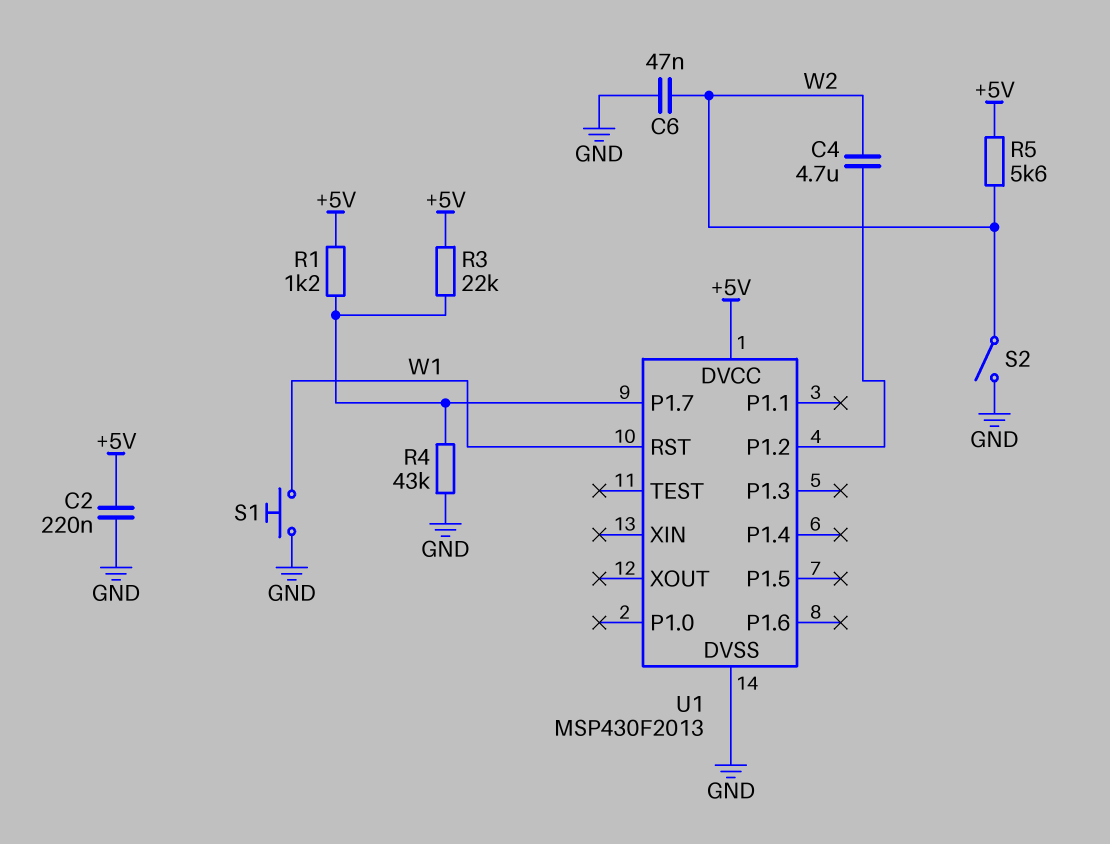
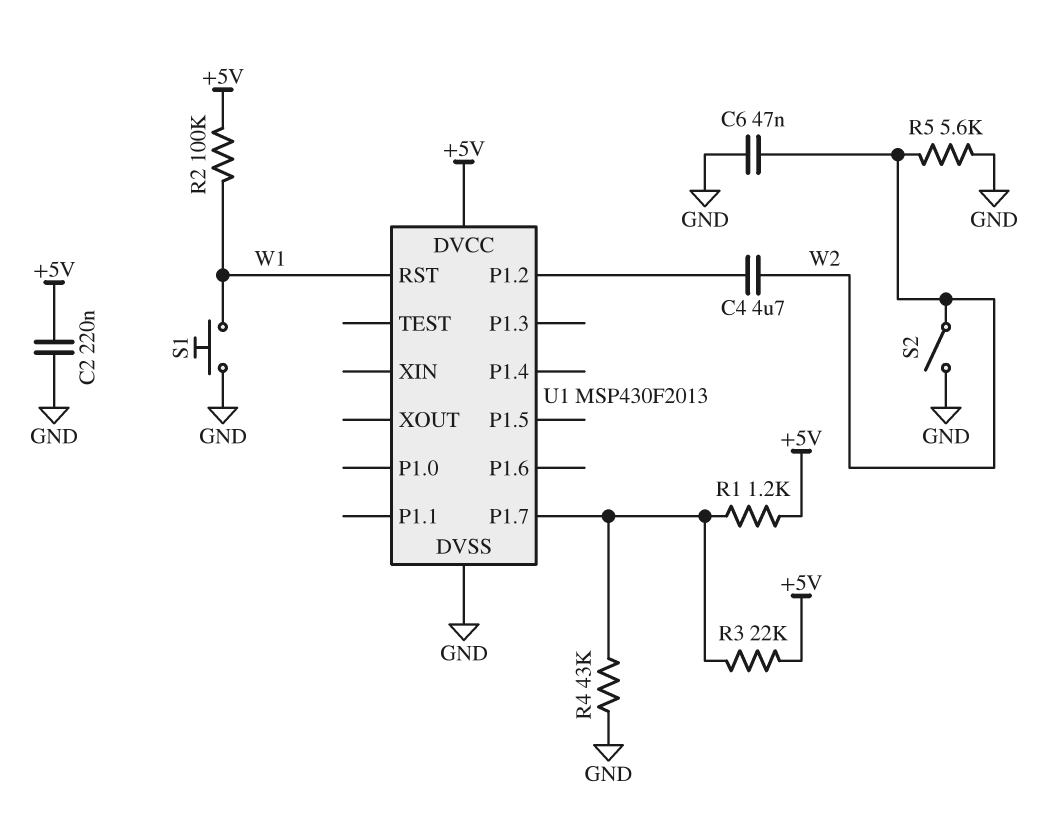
R2: none -> 100k (+5V, W1)
R5: 5.6k (+5V, W2) -> 5.6k (GND, W2)

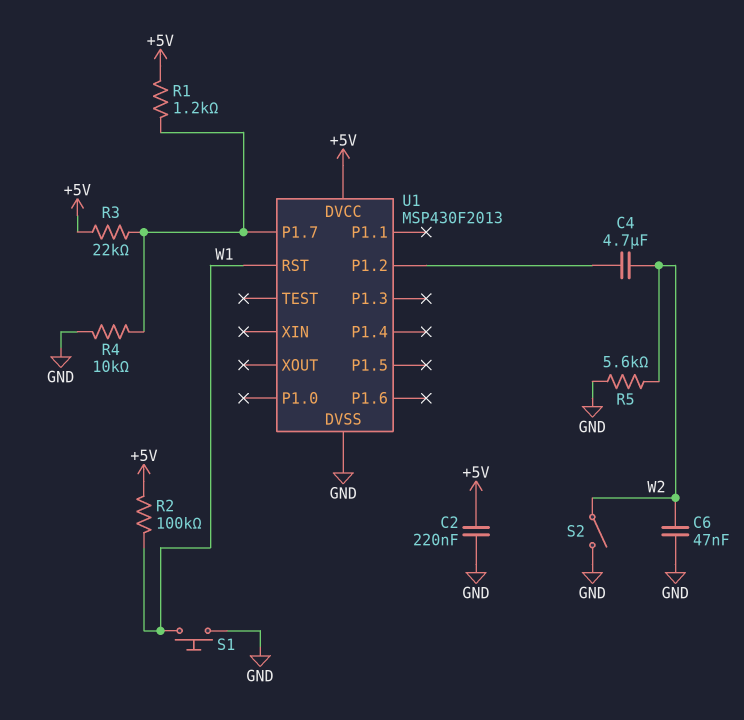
R4: 43k (GND, U1/P1.7) -> 10k (GND, U1/P1.7)

